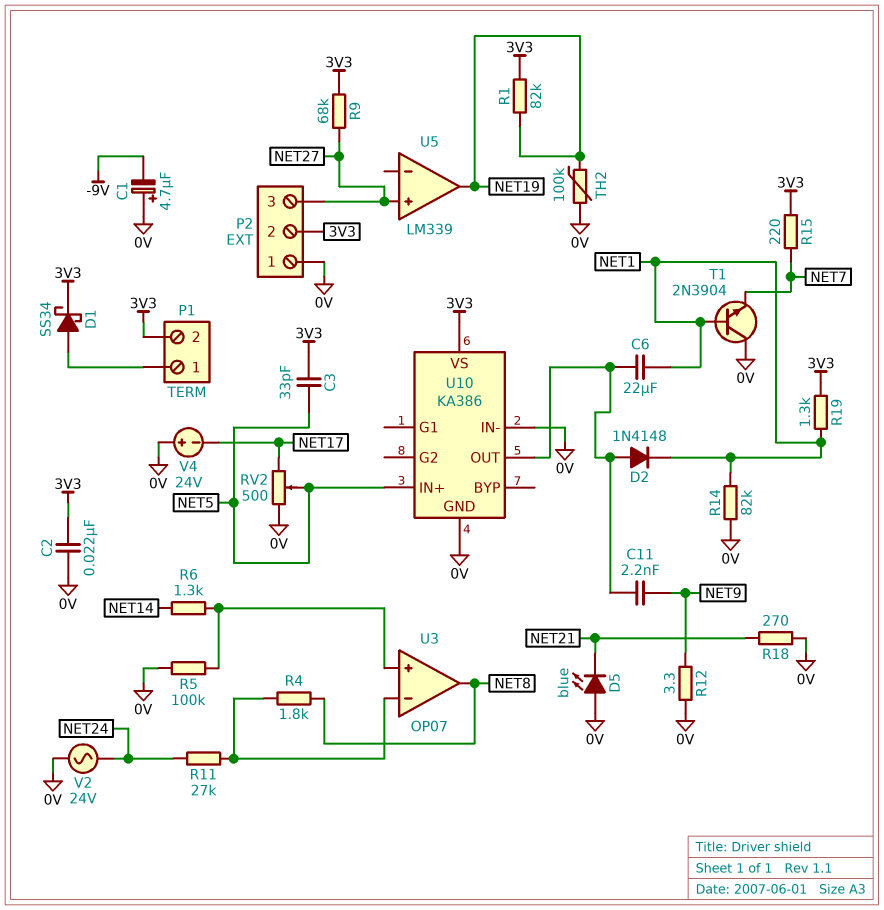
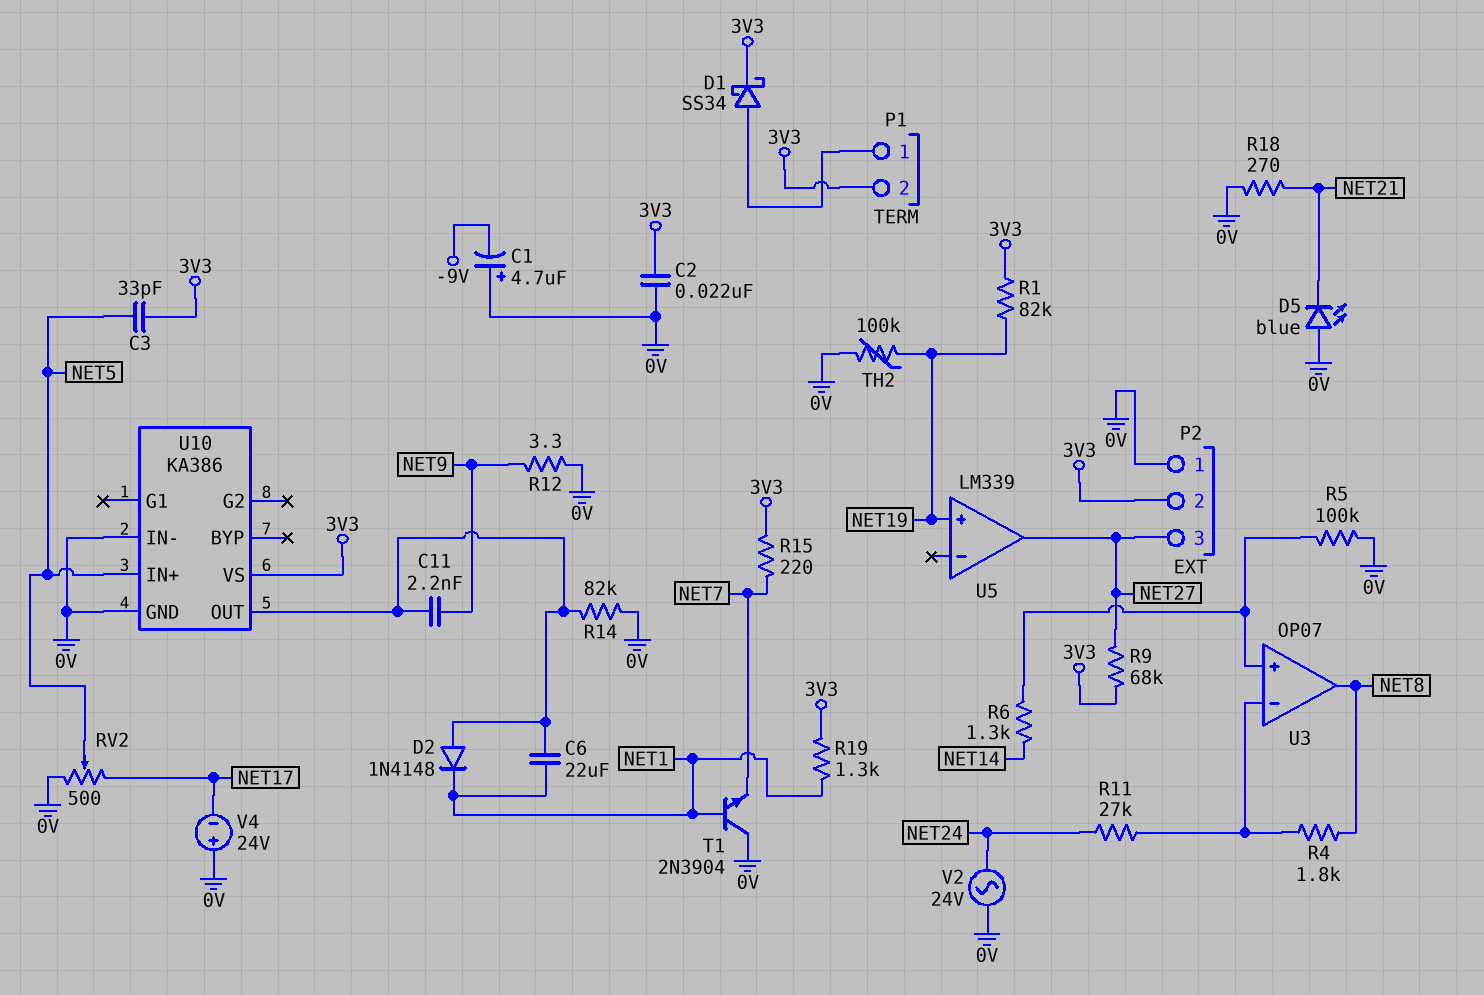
R14: 82k (0V, NET1) -> 82k (0V, U10/OUT)
U5 pin in+: NET27 -> NET19
U5 pin out: NET19 -> NET27

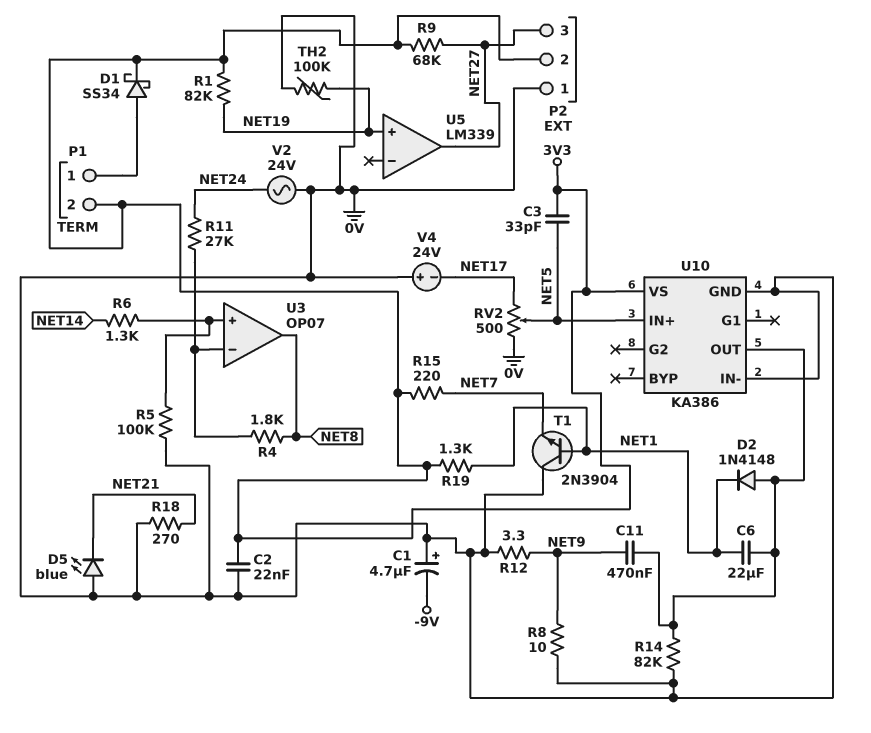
C11: 2.2nF (NET9, U10/OUT) -> 470nF (NET9, U10/OUT)
R8: none -> 10 (0V, NET9)

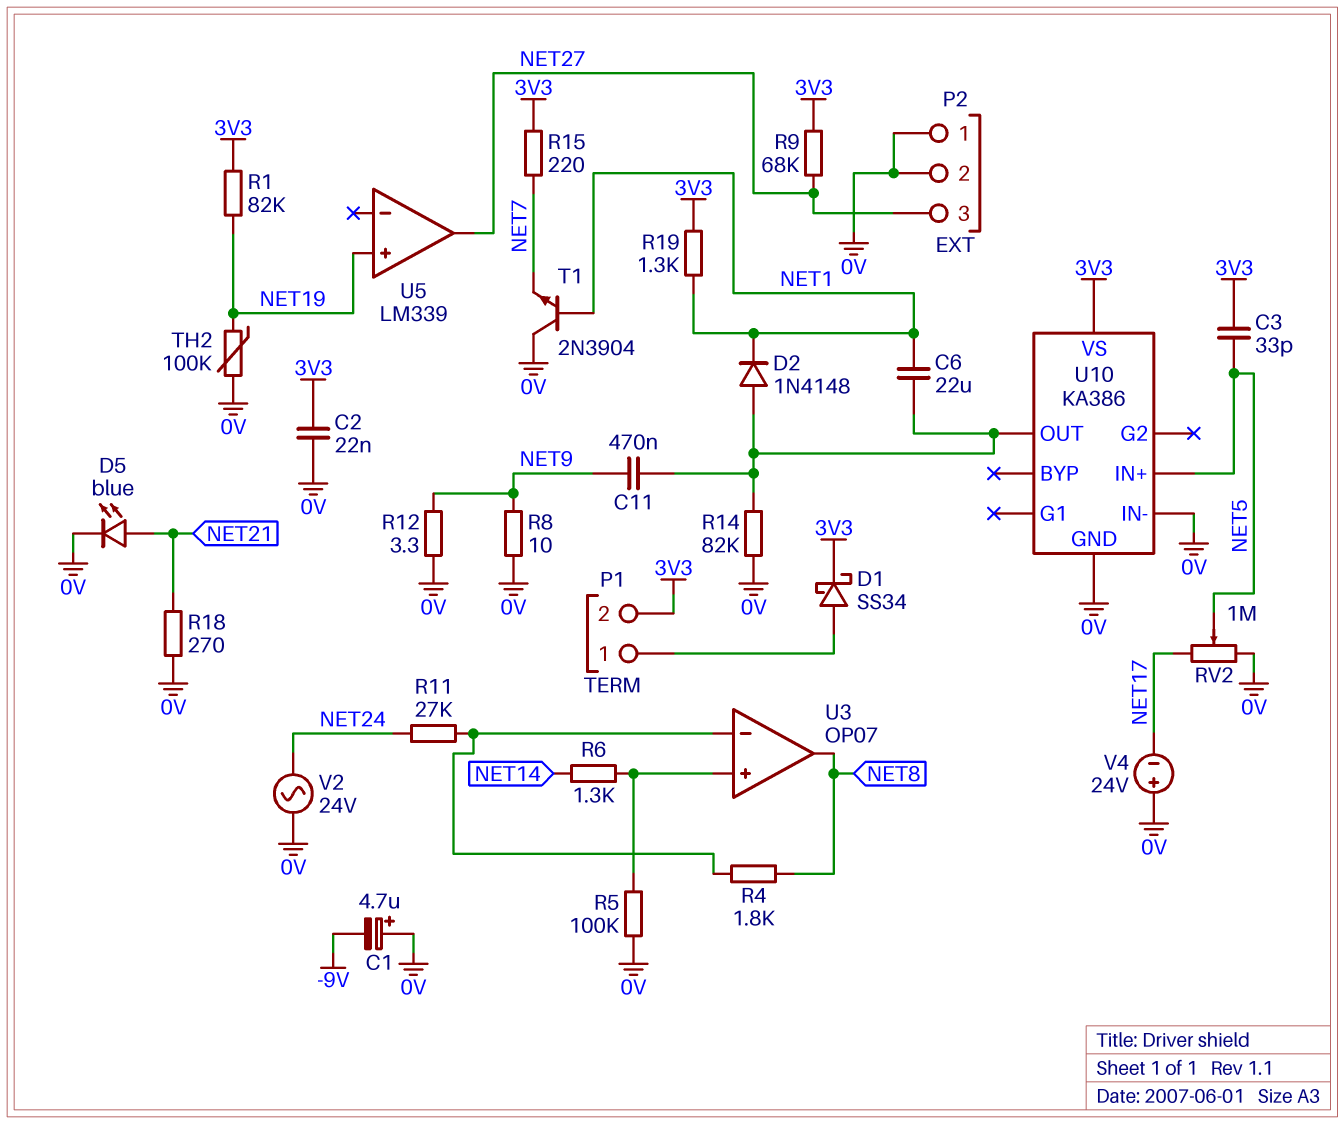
D5: LED blue (A 0V, K NET21) -> LED blue (A NET21, K 0V)
P2 pin 2: 3V3 -> 0V
RV2: 500 (0V, NET17, wiper NET5) -> 1M (0V, NET17, wiper NET5)

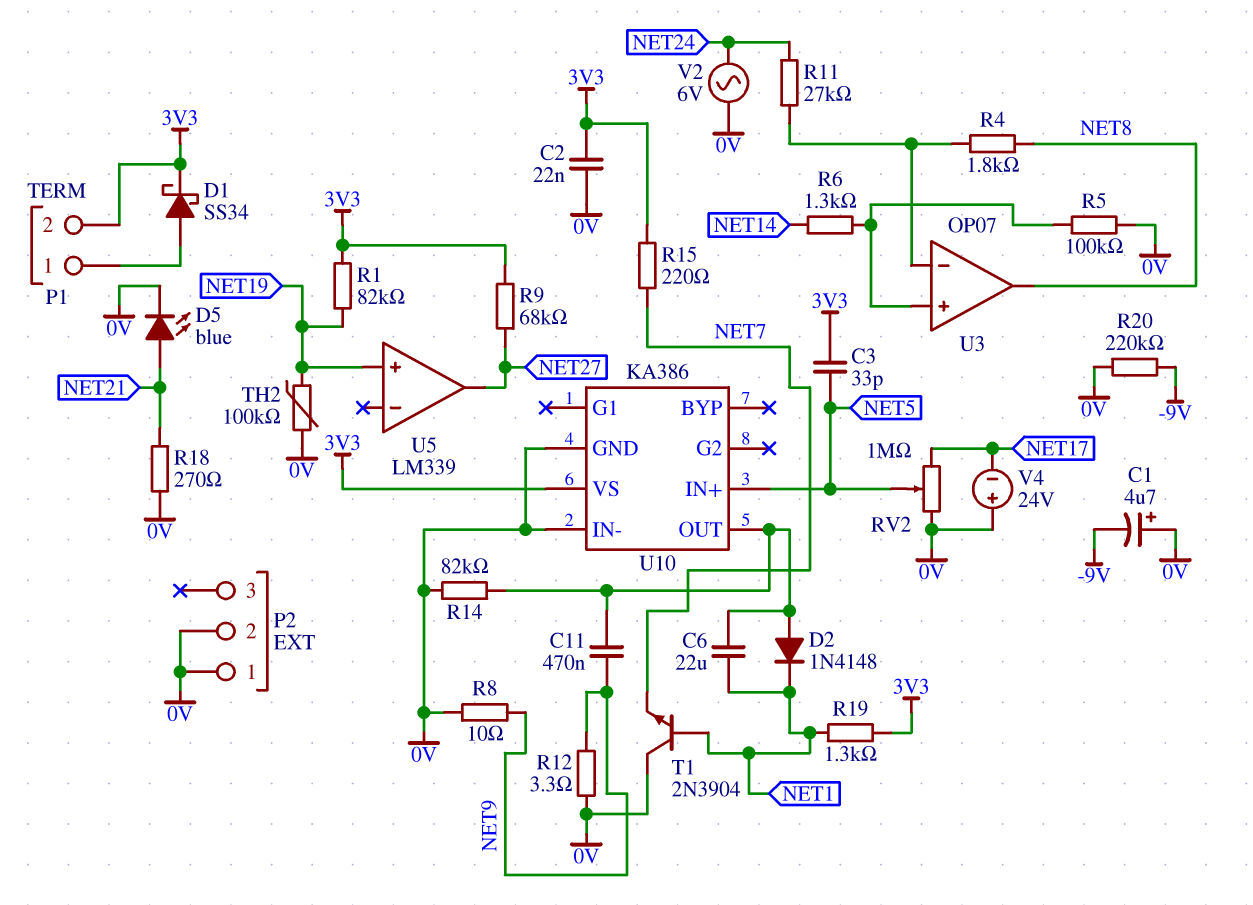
P2 pin 3: NET27 -> none
R20: none -> 220k (-9V, 0V)
V2: AC 24V (0V, NET24) -> AC 6V (0V, NET24)

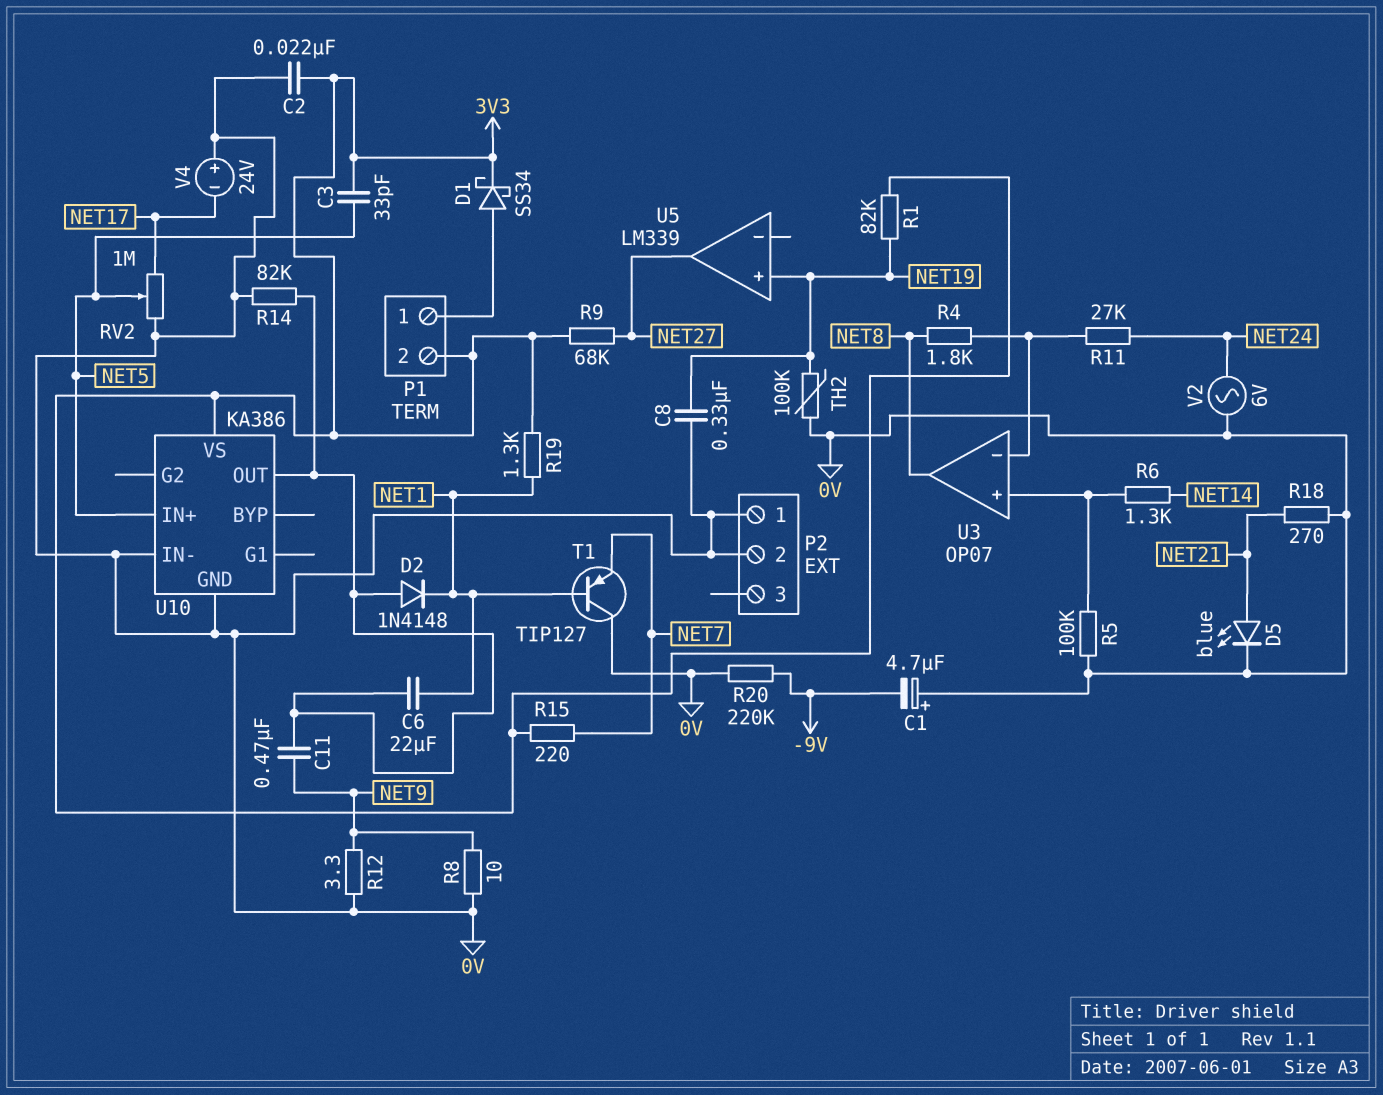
C8: none -> 330nF (0V, NET19)
T1: NPN 2N3904 (B NET1, C 0V, E NET7) -> PNP TIP127 (B NET1, C 0V, E NET7)

